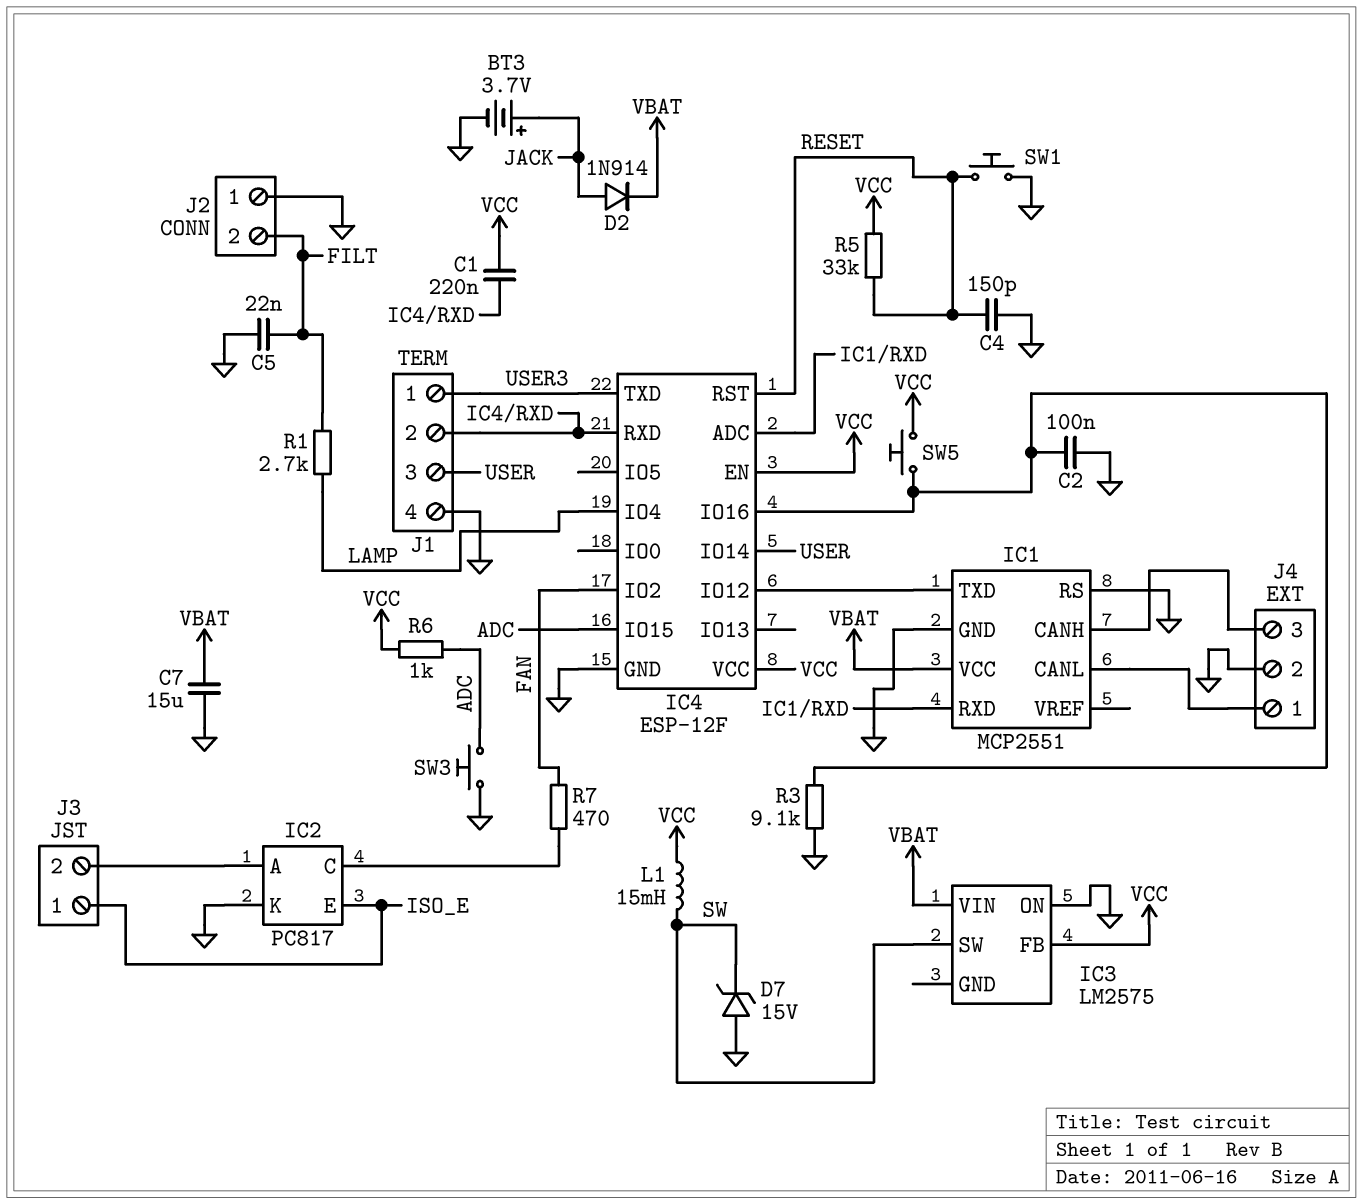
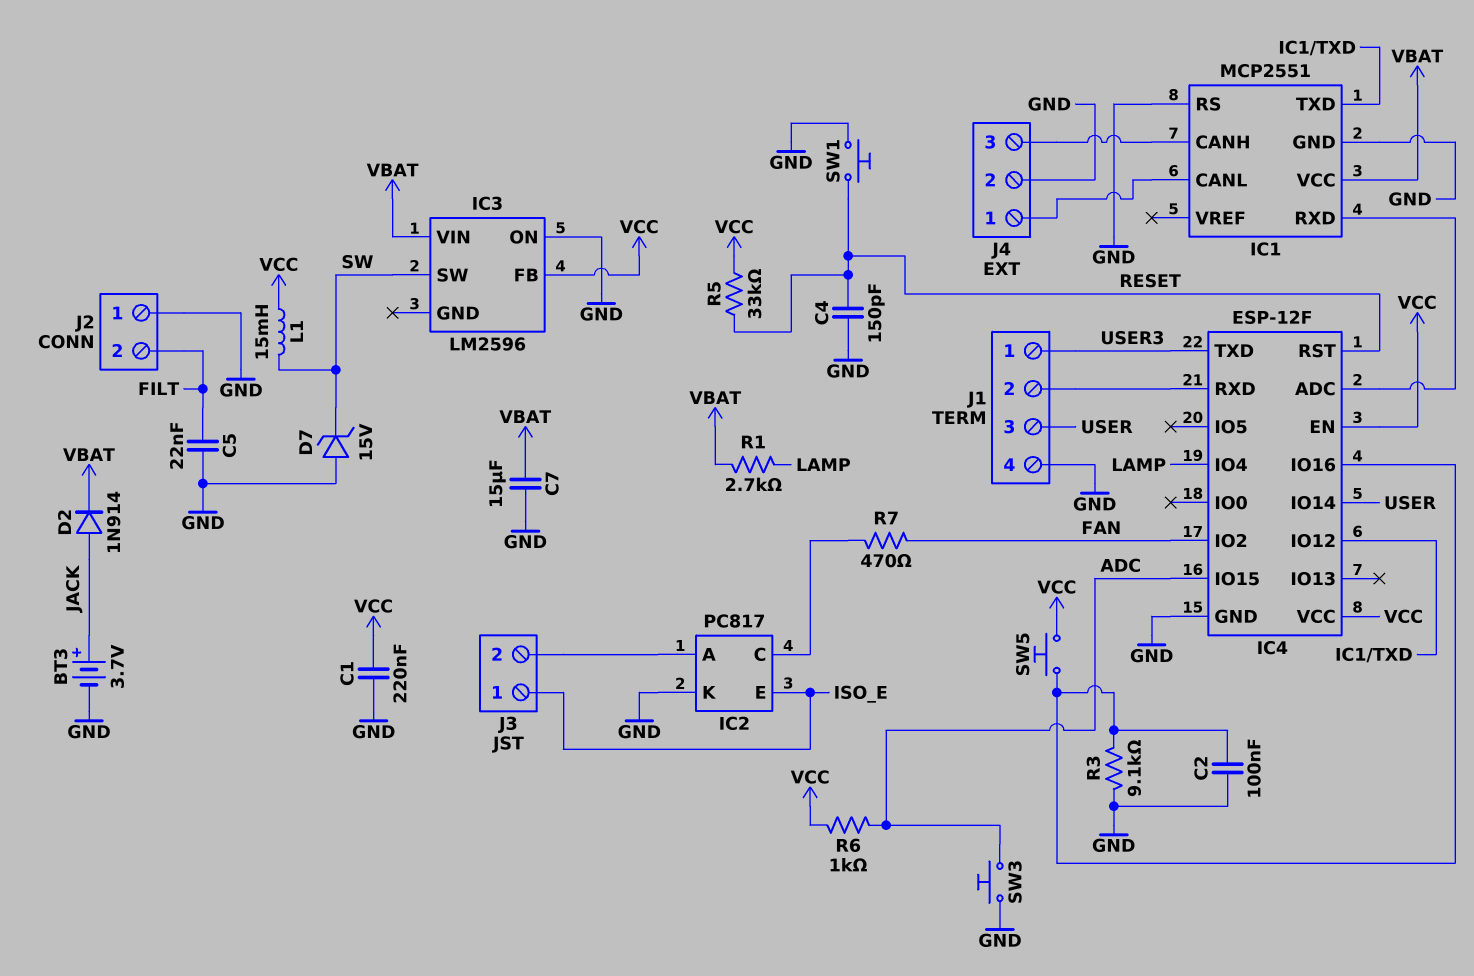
C1: 220nF (IC4/RXD, VCC) -> 220nF (GND, VCC)
IC3: LM2575 -> LM2596
R1: 2.7k (FILT, LAMP) -> 2.7k (LAMP, VBAT)

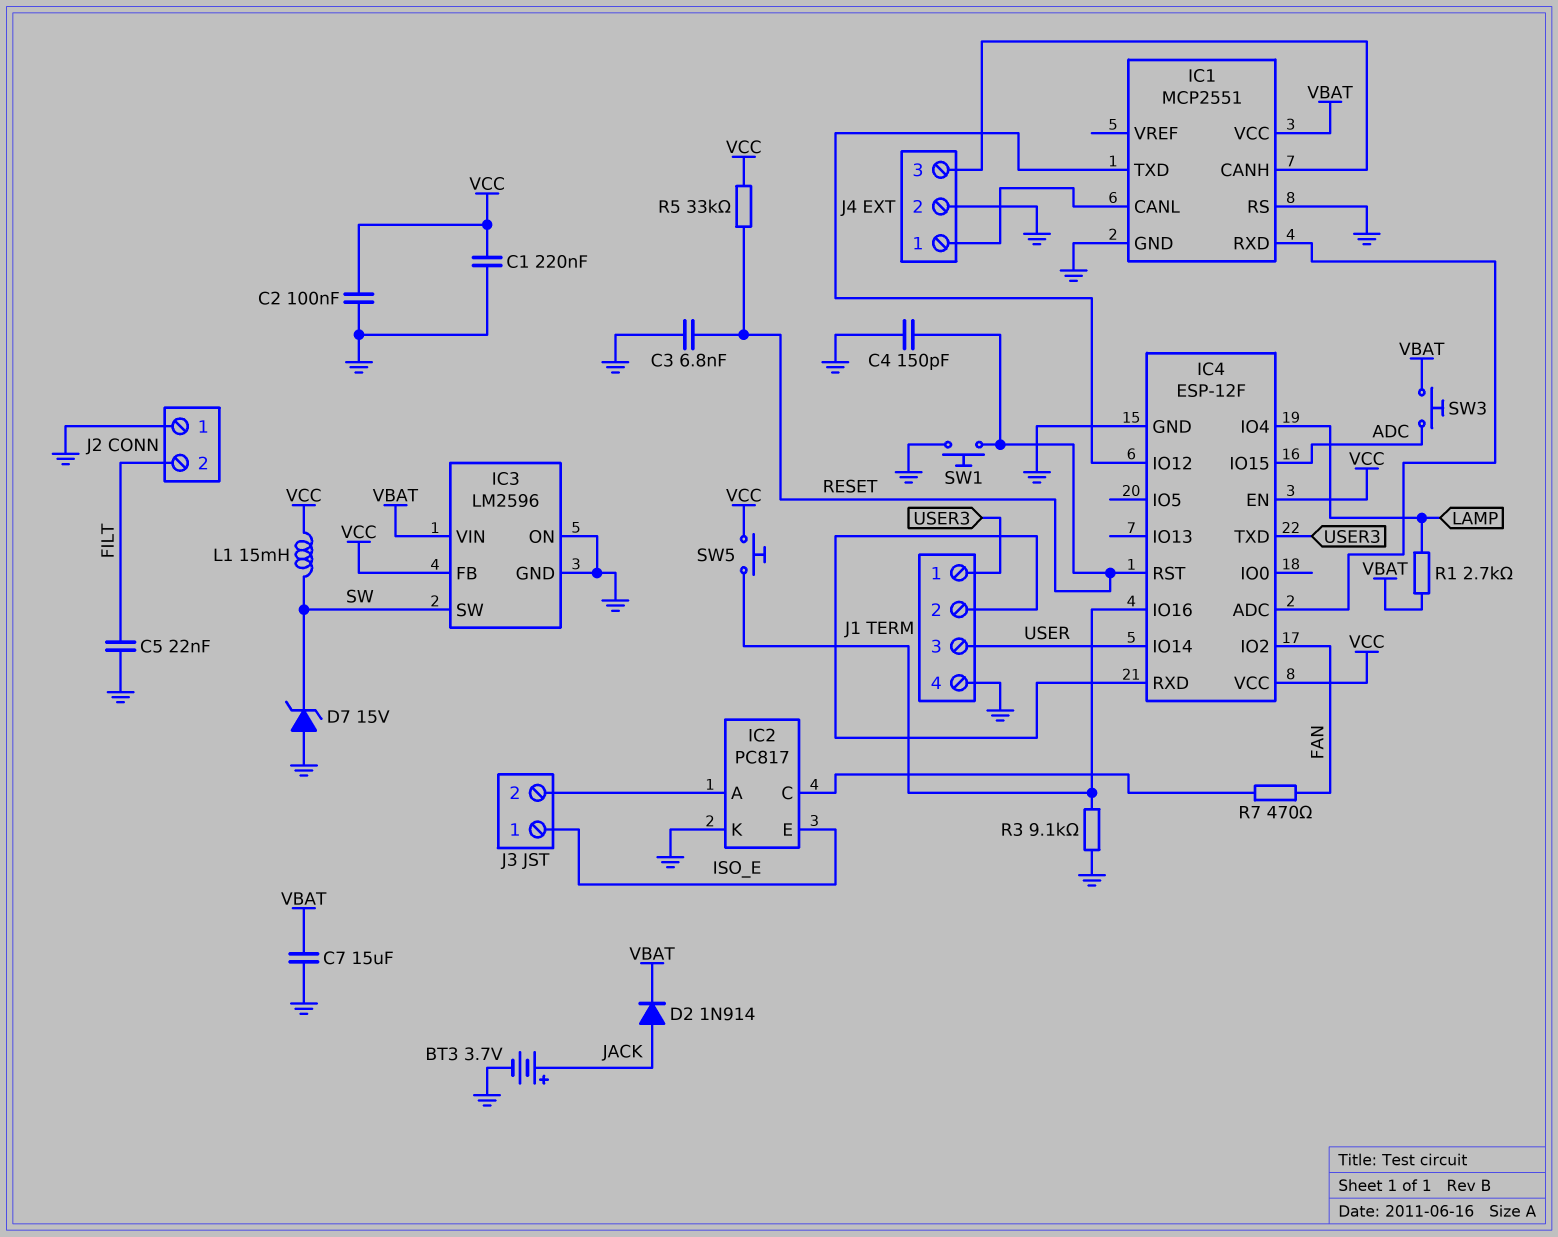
C2: 100nF (GND, IC4/IO16) -> 100nF (GND, VCC)
C3: none -> 6.8nF (GND, RESET)
IC3 pin GND: none -> GND
R6: 1k (ADC, VCC) -> none
SW3: button (ADC, GND) -> button (ADC, VBAT)

